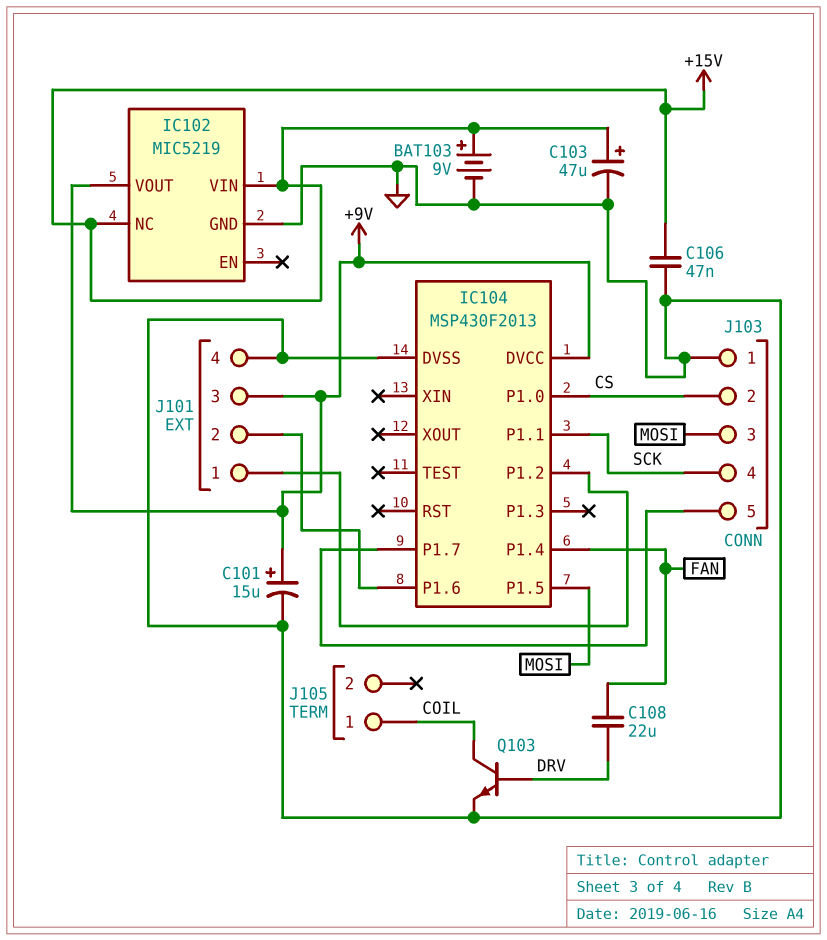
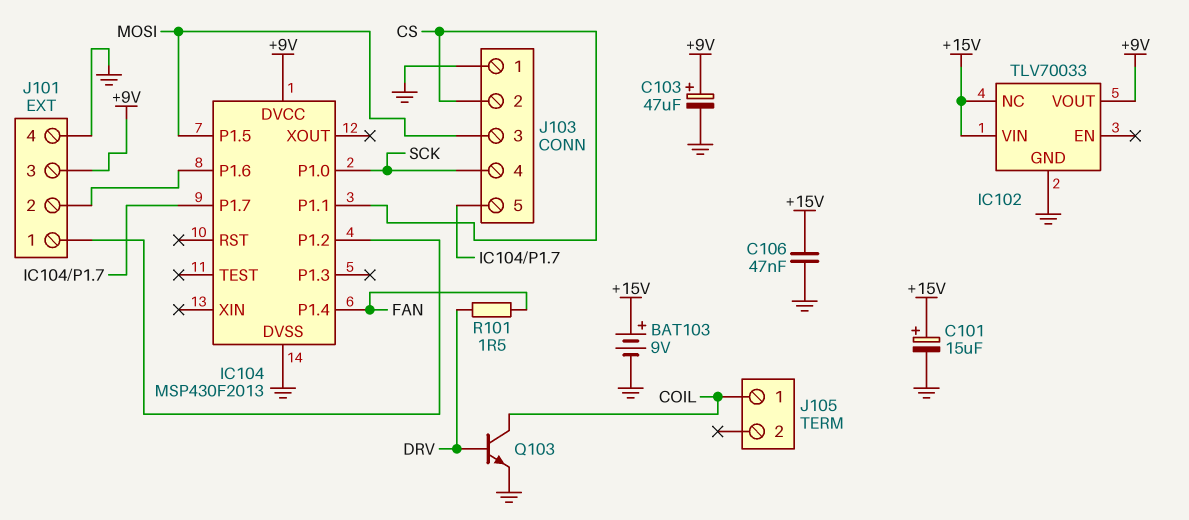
C101: 15uF (plus +9V, minus GND) -> 15uF (plus +15V, minus GND)
C103: 47uF (plus +15V, minus GND) -> 47uF (plus +9V, minus GND)
C108: 22uF (DRV, FAN) -> none
IC102: MIC5219 -> TLV70033
IC104 pin P1.0: CS -> SCK
IC104 pin P1.1: SCK -> CS
R101: none -> 1.5 (DRV, FAN)

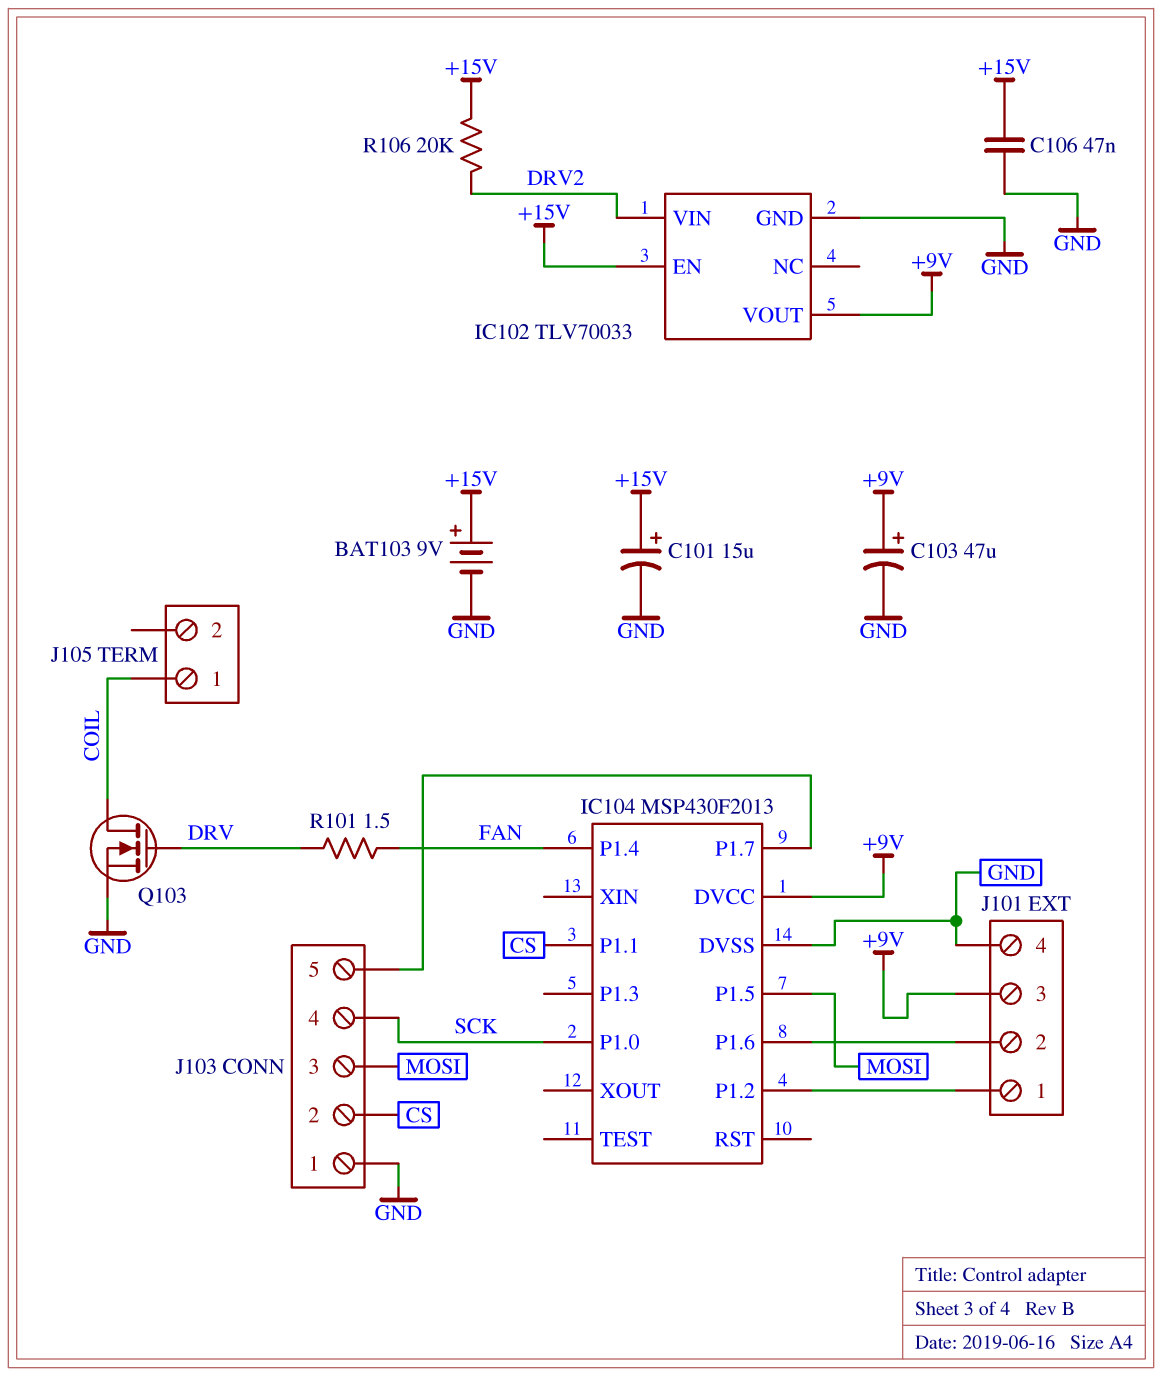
IC102 pin EN: none -> +15V
IC102 pin NC: +15V -> none
IC102 pin VIN: +15V -> DRV2
Q103: NPN (B DRV, C COIL, E GND) -> NMOS (G DRV, D COIL, S GND)
R106: none -> 20k (+15V, DRV2)

